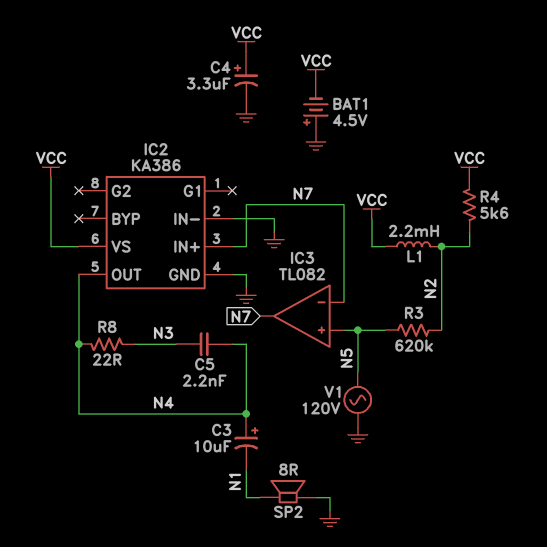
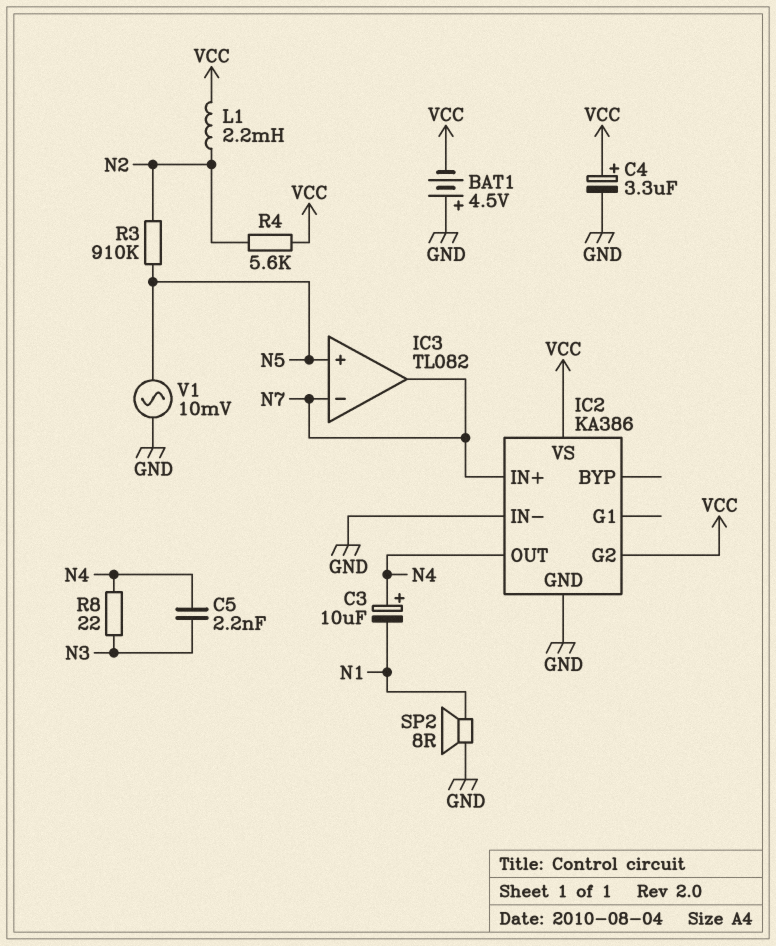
IC2 pin G2: none -> VCC
R3: 620k (N2, N5) -> 910k (N2, N5)
V1: AC 120V (GND, N5) -> AC 10mV (GND, N5)

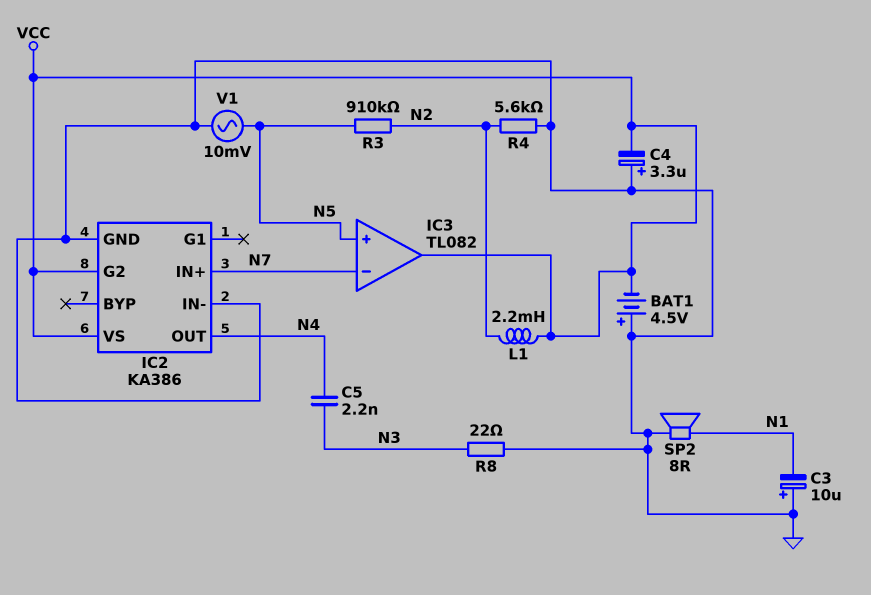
C3: 10uF (plus N4, minus N1) -> 10uF (plus GND, minus N1)
C4: 3.3uF (plus VCC, minus GND) -> 3.3uF (plus GND, minus VCC)
IC3 pin out: N7 -> VCC
R4: 5.6k (N2, VCC) -> 5.6k (GND, N2)
R8: 22 (N3, N4) -> 22 (GND, N3)

